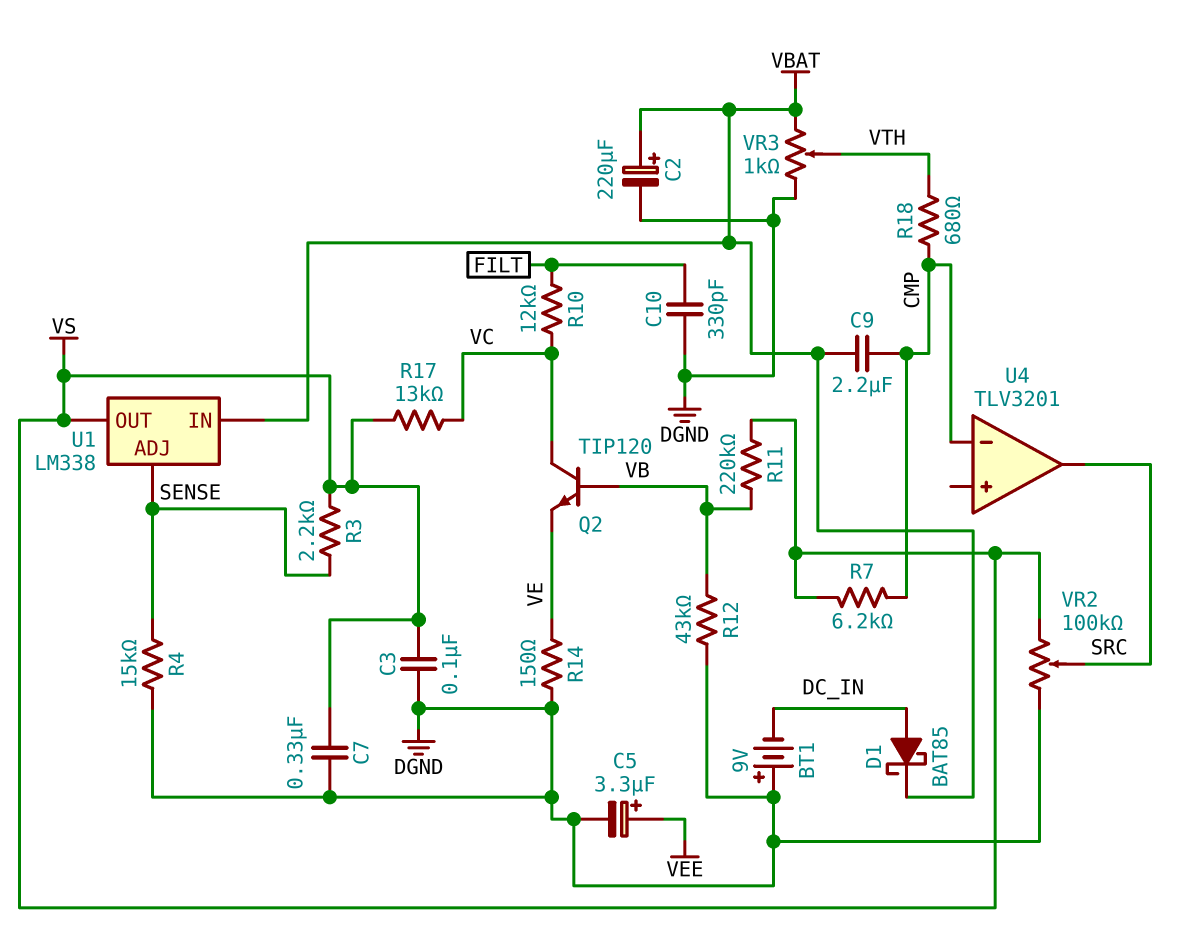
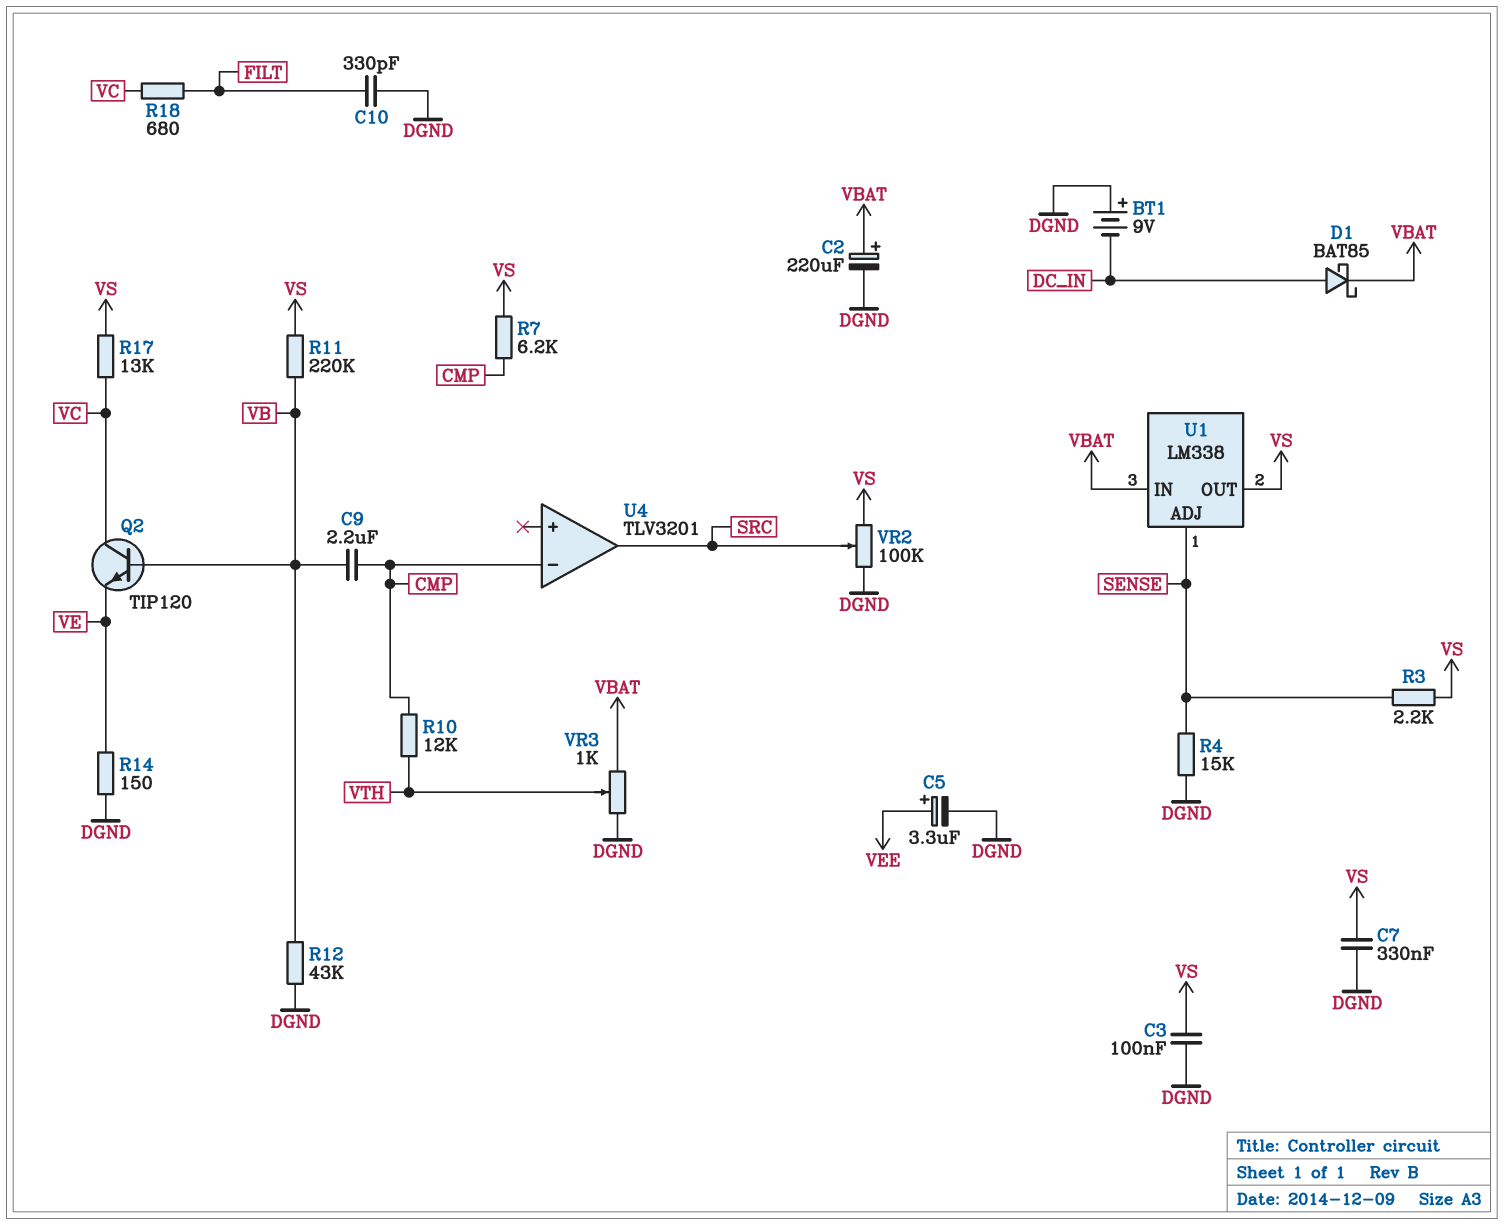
C9: 2.2uF (CMP, VBAT) -> 2.2uF (CMP, VB)
R10: 12k (FILT, VC) -> 12k (CMP, VTH)
R18: 680 (CMP, VTH) -> 680 (FILT, VC)

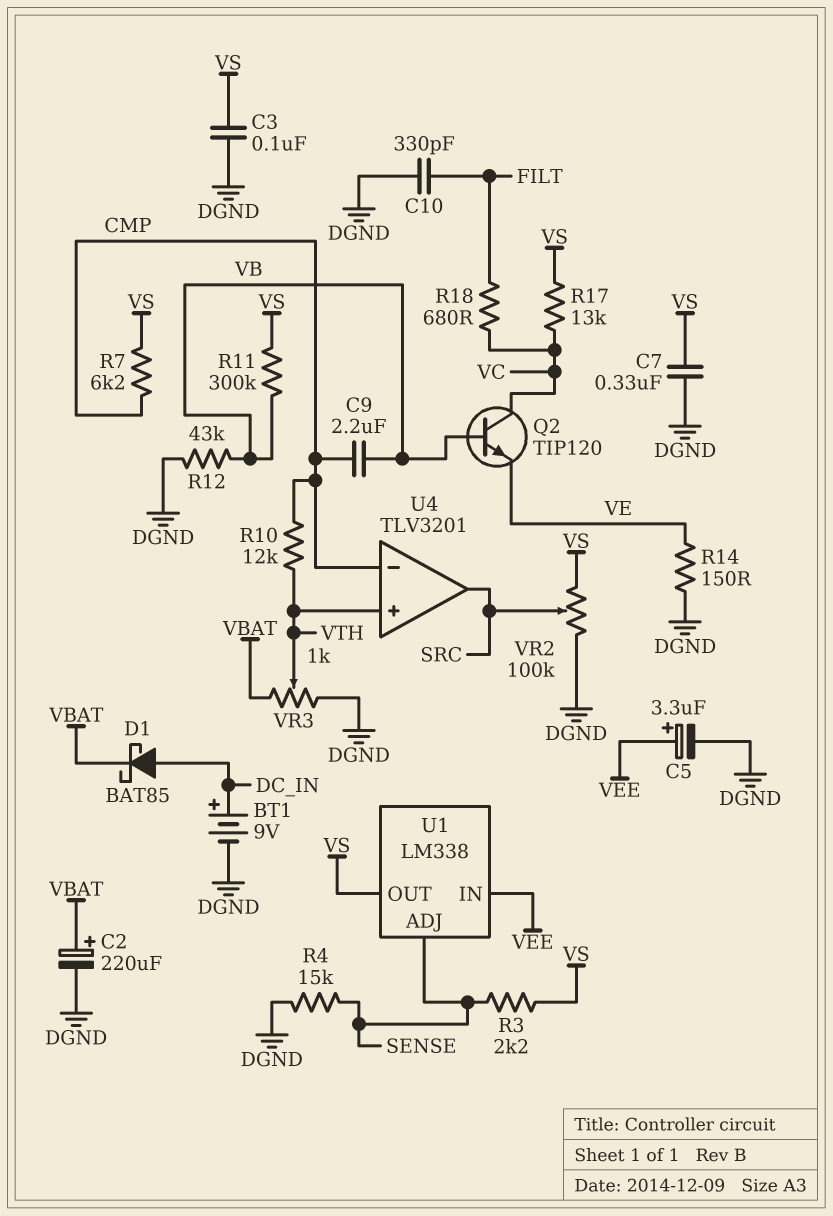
BT1: 9V (plus DGND, minus DC_IN) -> 9V (plus DC_IN, minus DGND)
R11: 220k (VB, VS) -> 300k (VB, VS)
U1 pin IN: VBAT -> VEE
U4 pin in+: none -> VTH

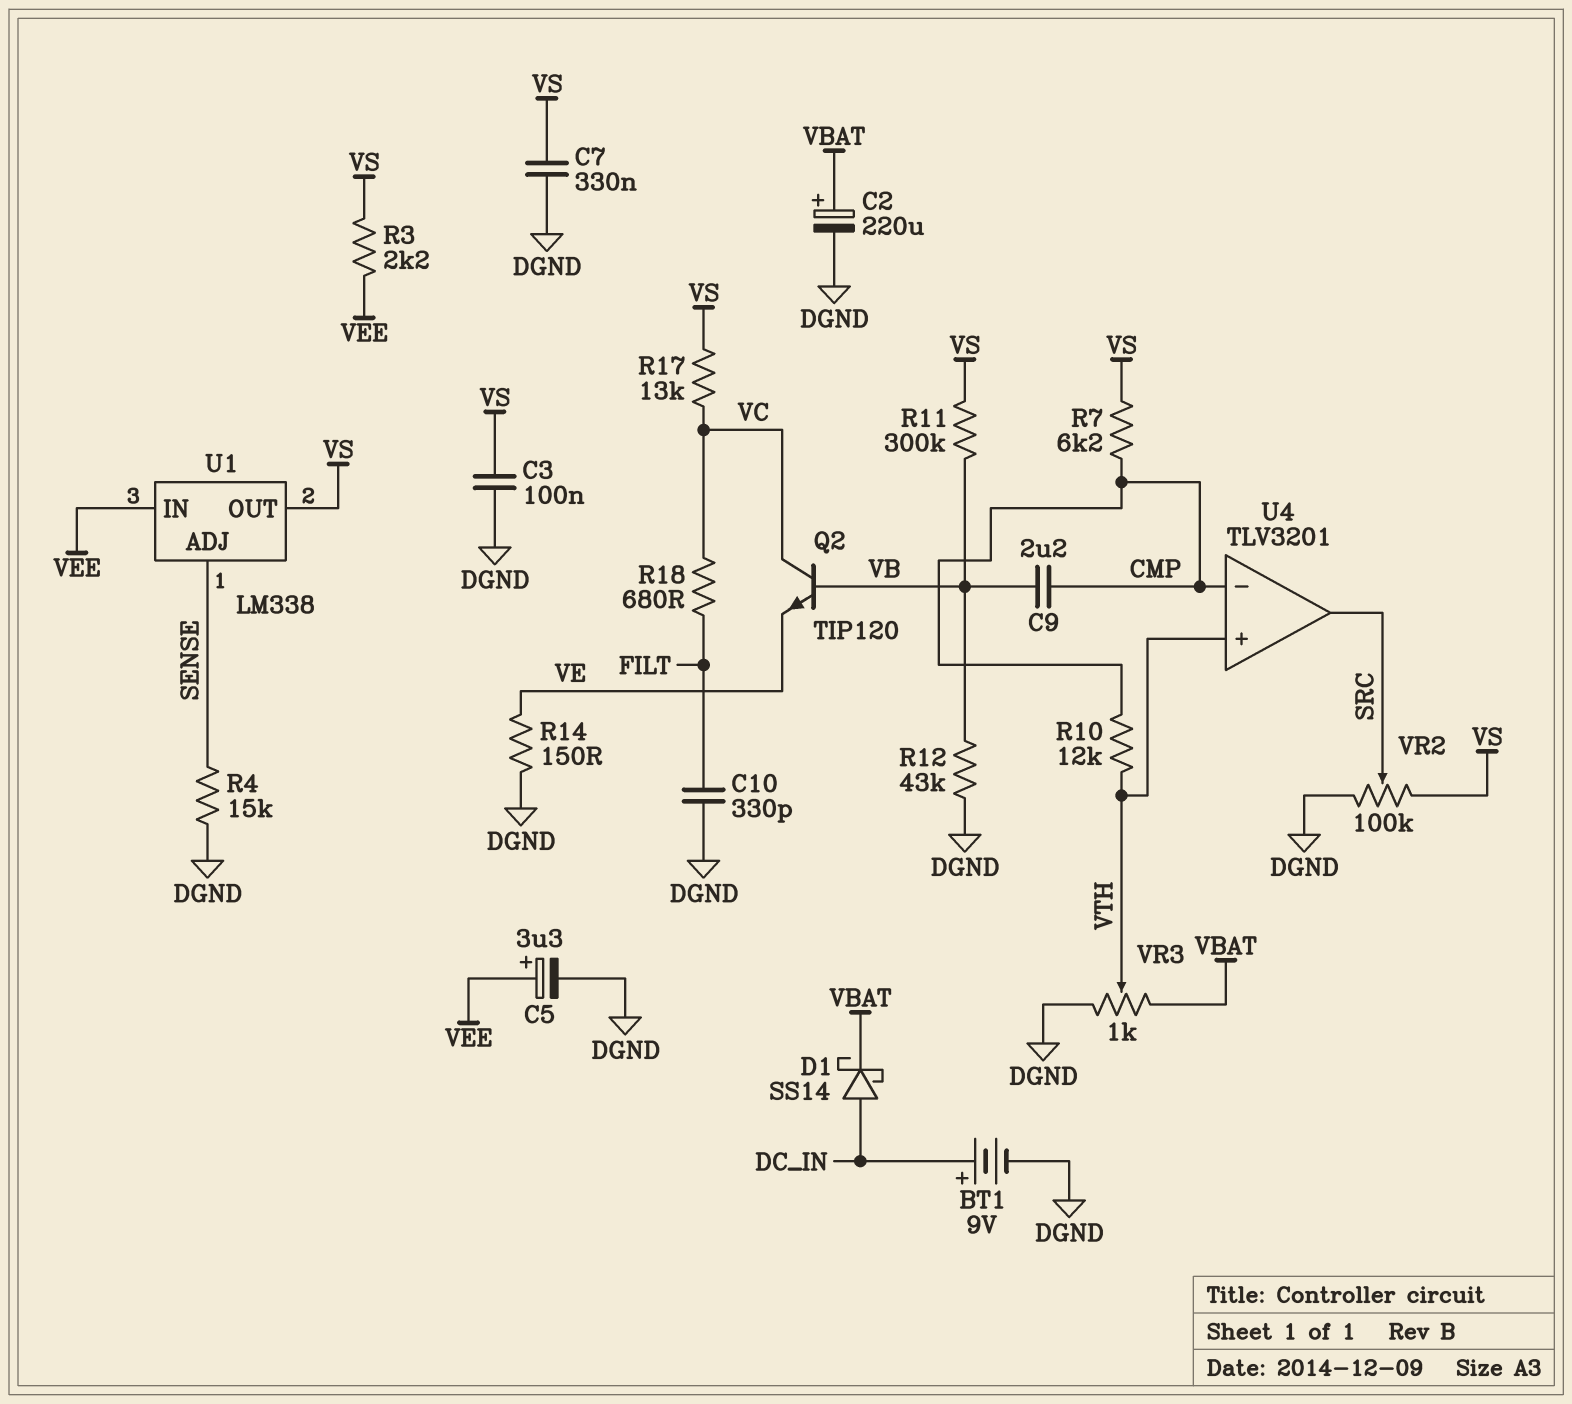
D1: schottky BAT85 (A DC_IN, K VBAT) -> schottky SS14 (A DC_IN, K VBAT)
R3: 2.2k (SENSE, VS) -> 2.2k (VEE, VS)

